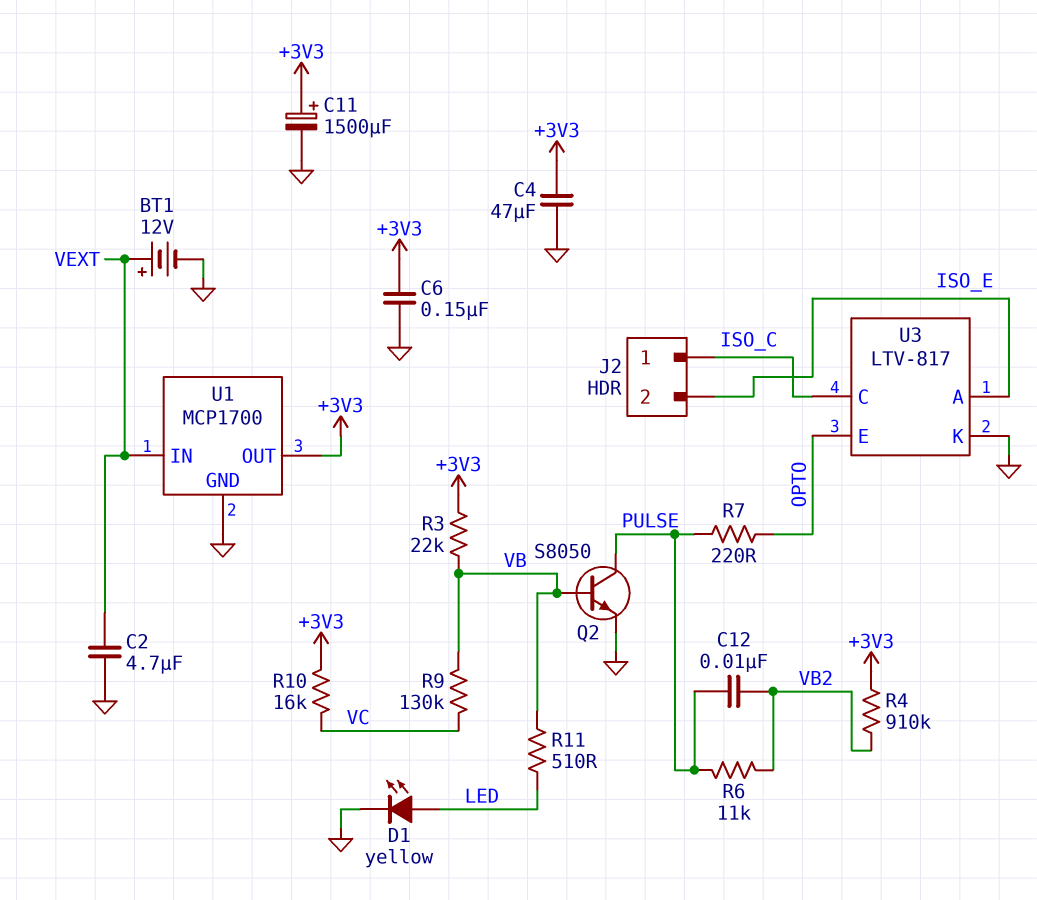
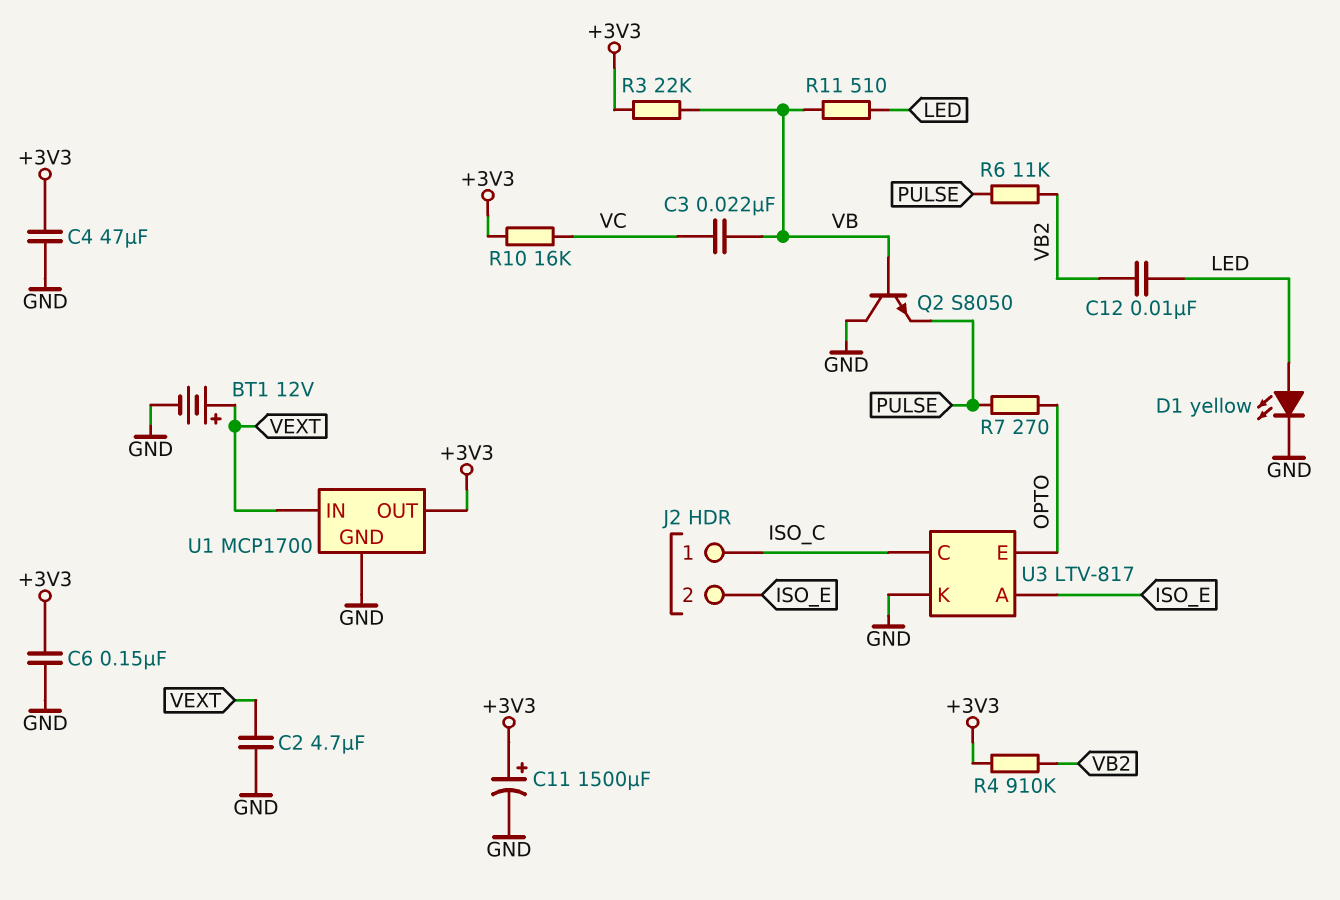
C3: none -> 22nF (VB, VC)
C12: 10nF (PULSE, VB2) -> 10nF (LED, VB2)
Q2: NPN S8050 (B VB, C PULSE, E GND) -> NPN S8050 (B VB, C GND, E PULSE)
R7: 220 (OPTO, PULSE) -> 270 (OPTO, PULSE)
R9: 130k (VB, VC) -> none

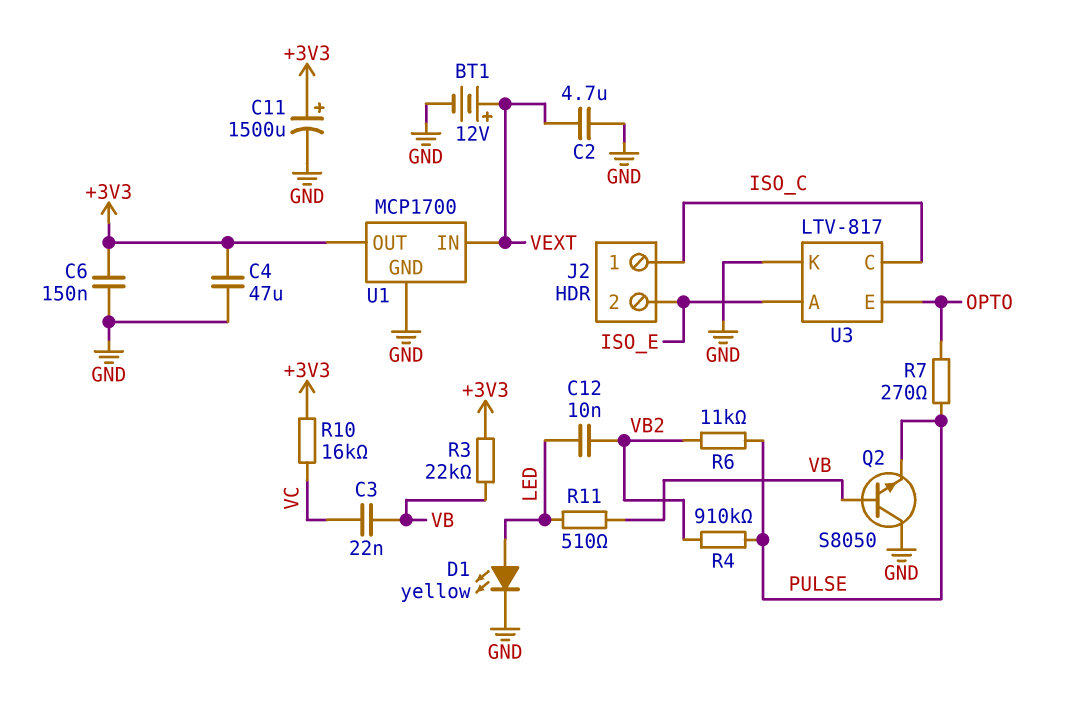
R4: 910k (+3V3, VB2) -> 910k (PULSE, VB2)

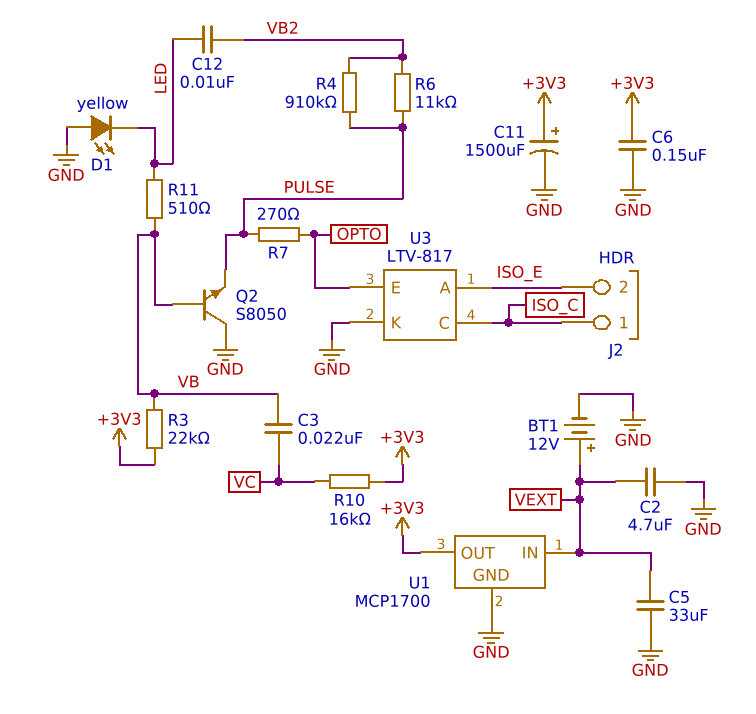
C4: 47uF (+3V3, GND) -> none
C5: none -> 33uF (GND, VEXT)
D1: LED yellow (A LED, K GND) -> LED yellow (A GND, K LED)

